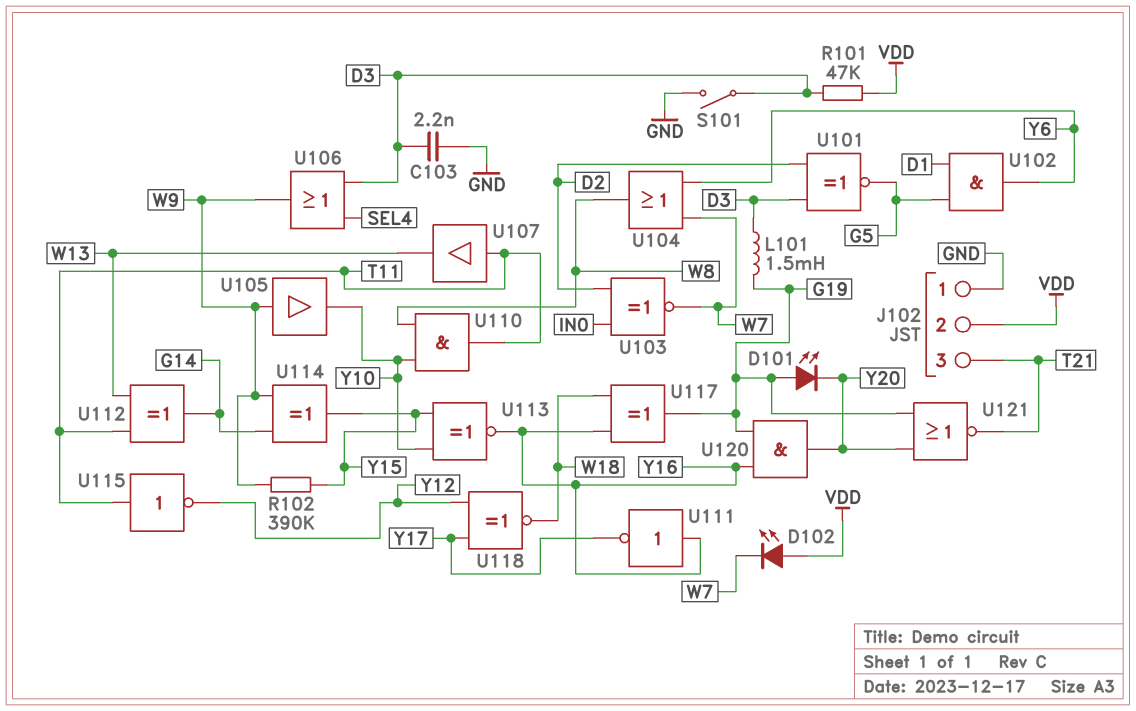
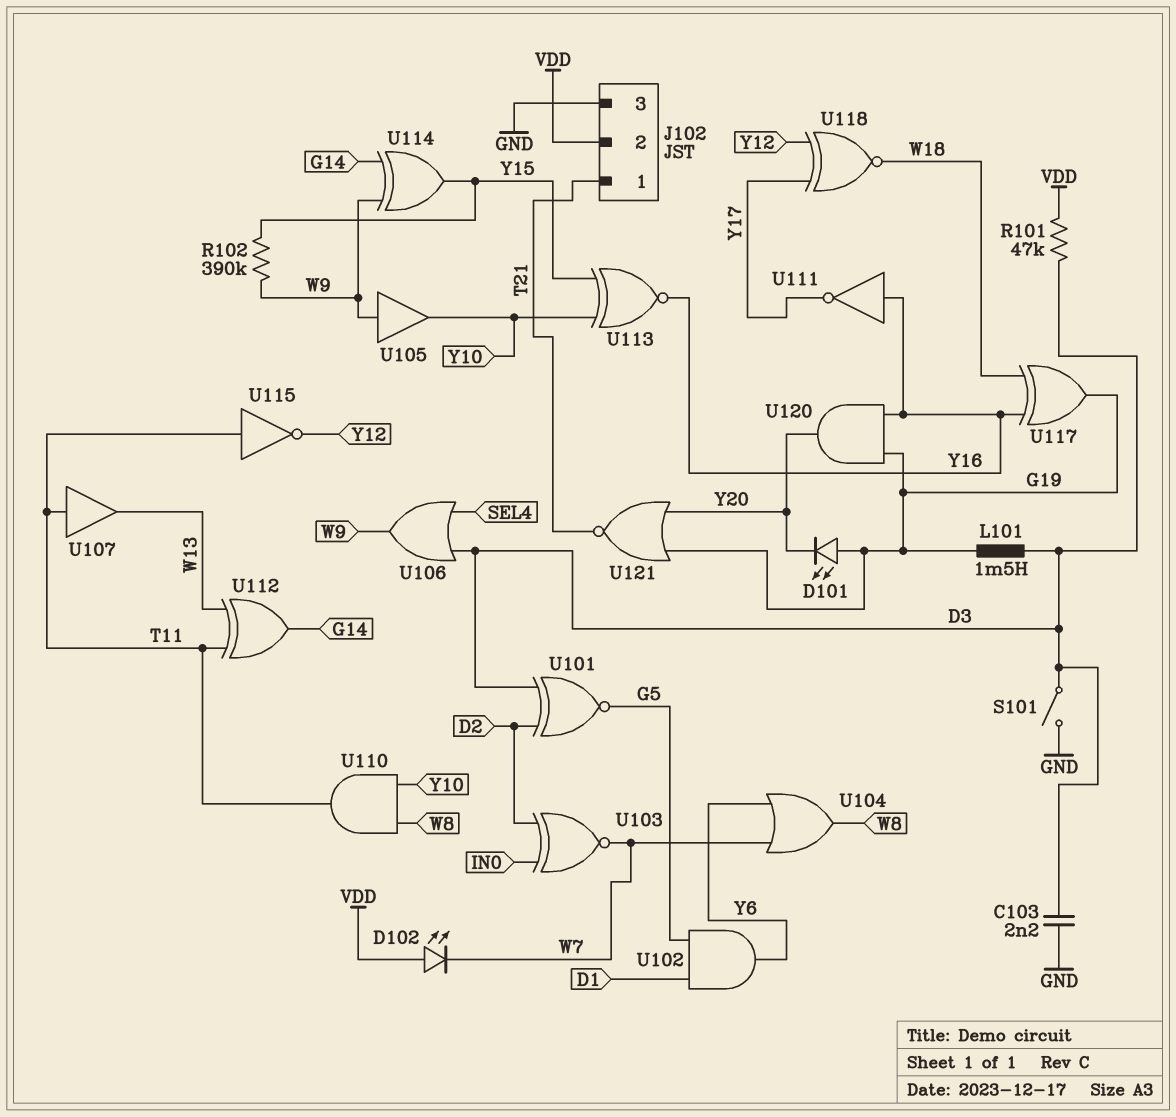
J102 pin 1: GND -> T21
J102 pin 3: T21 -> GND

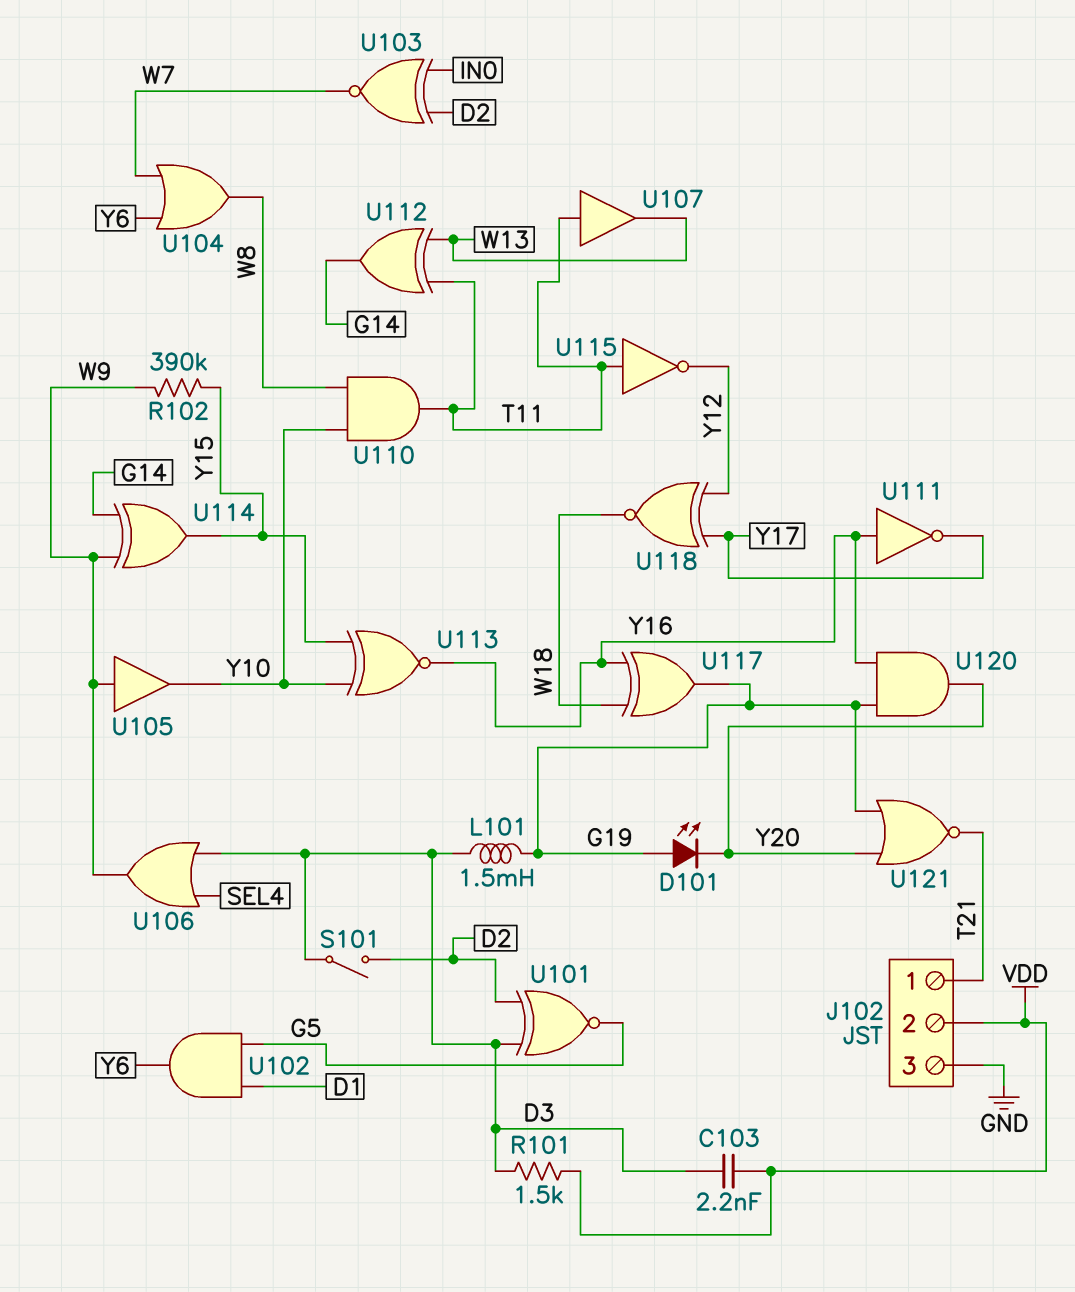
C103: 2.2nF (D3, GND) -> 2.2nF (D3, VDD)
D102: LED (A VDD, K W7) -> none
R101: 47k (D3, VDD) -> 1.5k (D3, VDD)
S101: switch (D3, GND) -> switch (D2, D3)

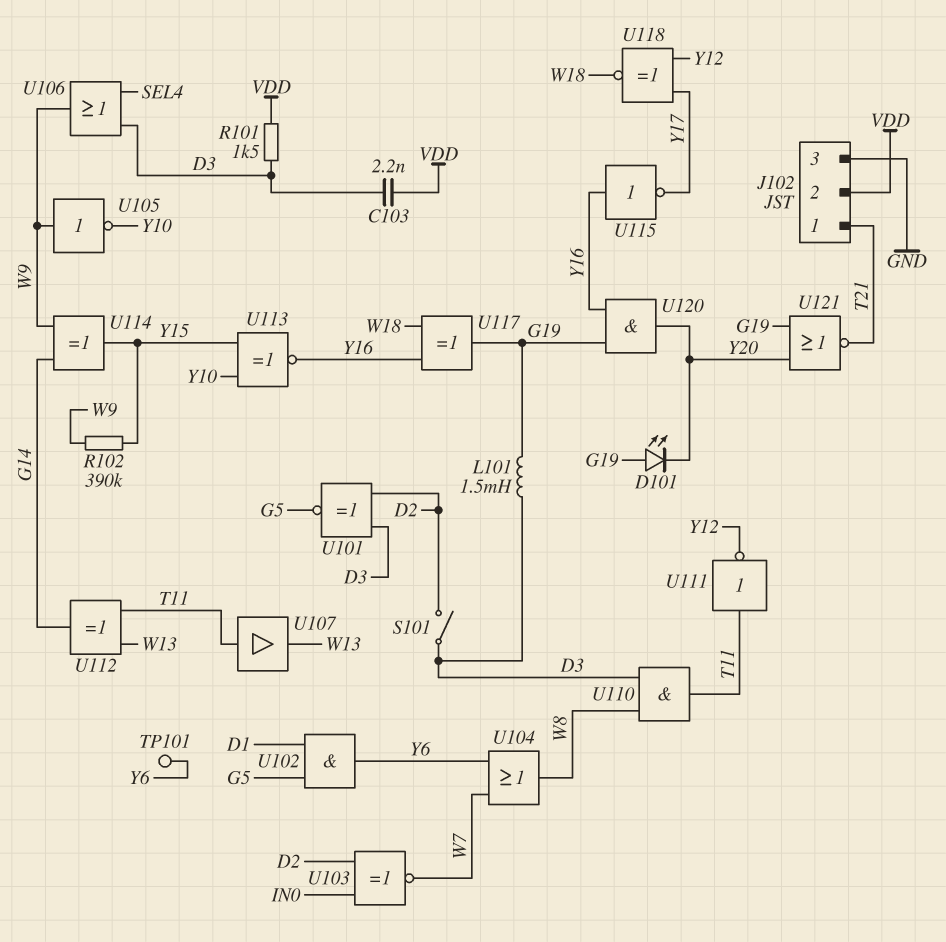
TP101: none -> test point (Y6)
U105: buffer (in W9, out Y10) -> NOT (in W9, out Y10)
U110: AND (in W8, in Y10, out T11) -> AND (in D3, in W8, out T11)
U111: NOT (in Y16, out Y17) -> NOT (in T11, out Y12)
U115: NOT (in T11, out Y12) -> NOT (in Y16, out Y17)

